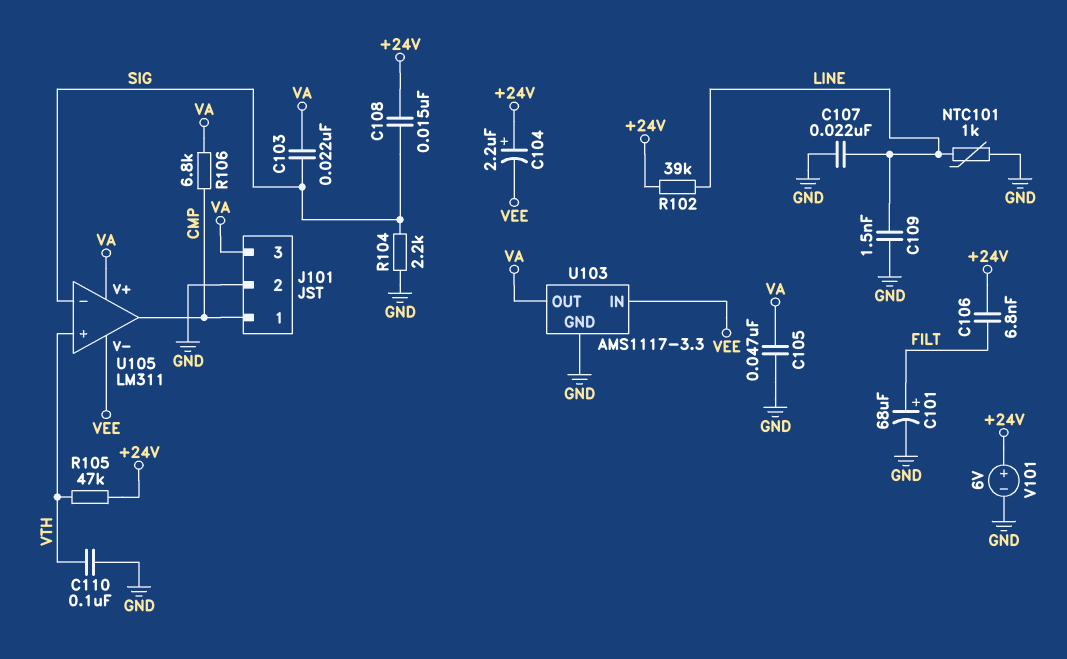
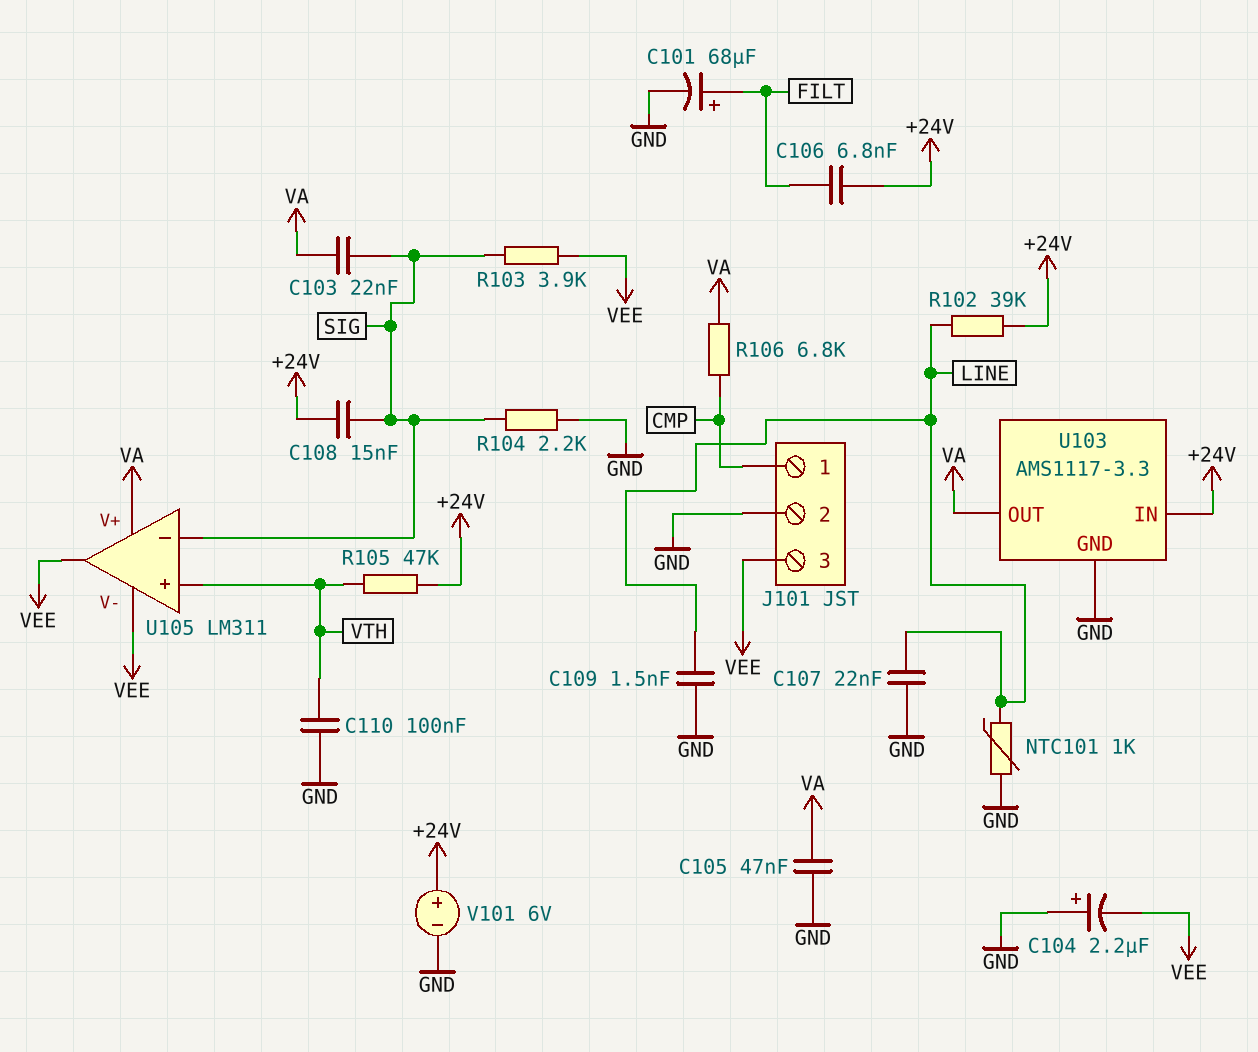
C104: 2.2uF (plus +24V, minus VEE) -> 2.2uF (plus GND, minus VEE)
J101 pin 3: VA -> VEE
R103: none -> 3.9k (SIG, VEE)
U103 pin IN: VEE -> +24V
U105 pin out: CMP -> VEE

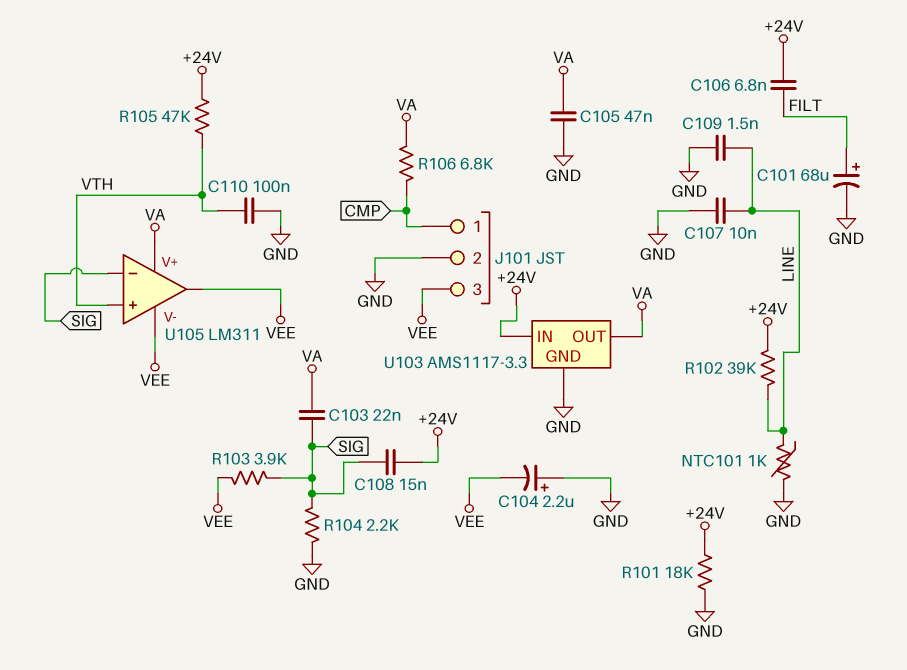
C107: 22nF (GND, LINE) -> 10nF (GND, LINE)
R101: none -> 18k (+24V, GND)
V101: 6V (plus +24V, minus GND) -> none

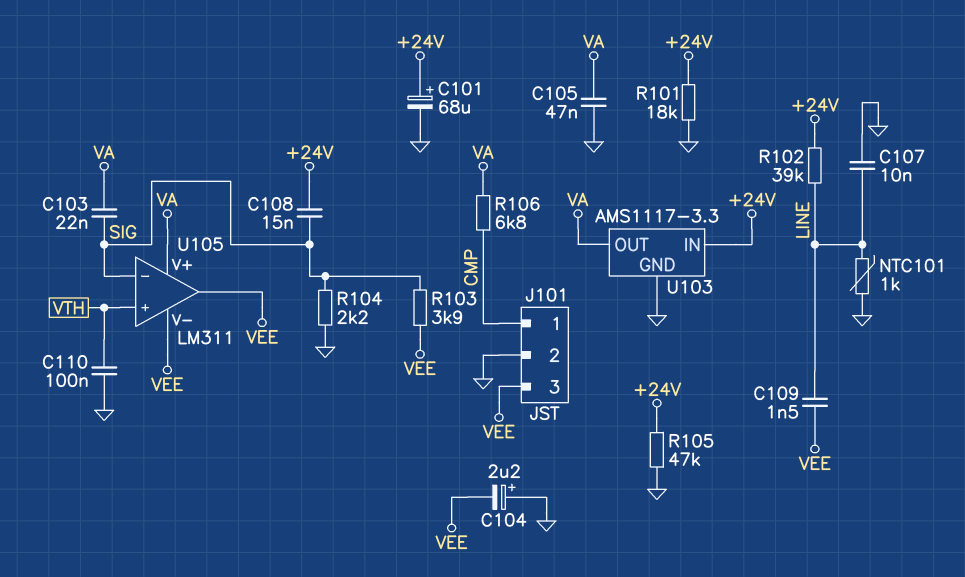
C101: 68uF (plus FILT, minus GND) -> 68uF (plus +24V, minus GND)
C106: 6.8nF (+24V, FILT) -> none
C109: 1.5nF (GND, LINE) -> 1.5nF (LINE, VEE)
R105: 47k (+24V, VTH) -> 47k (+24V, GND)

